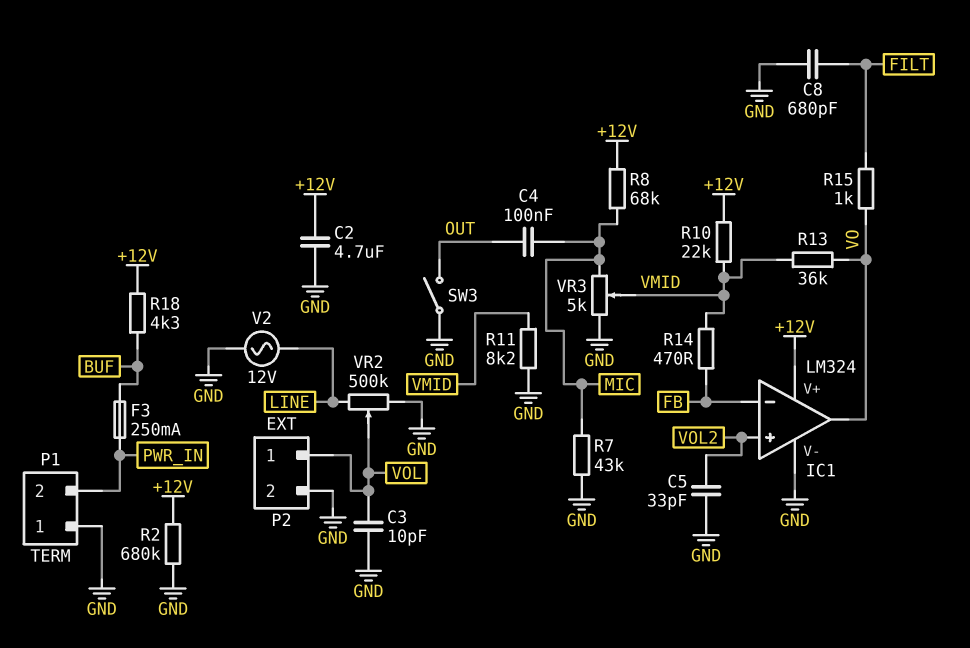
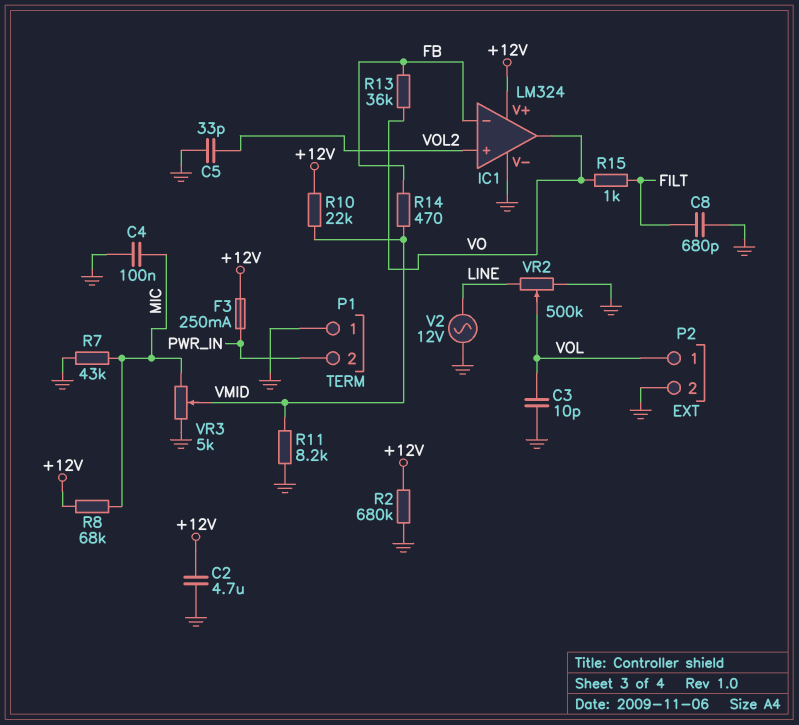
C4: 100nF (MIC, OUT) -> 100nF (GND, MIC)
F3: 250mA (BUF, PWR_IN) -> 250mA (+12V, PWR_IN)
R13: 36k (VMID, VO) -> 36k (FB, VO)
R18: 4.3k (+12V, BUF) -> none
SW3: switch (GND, OUT) -> none

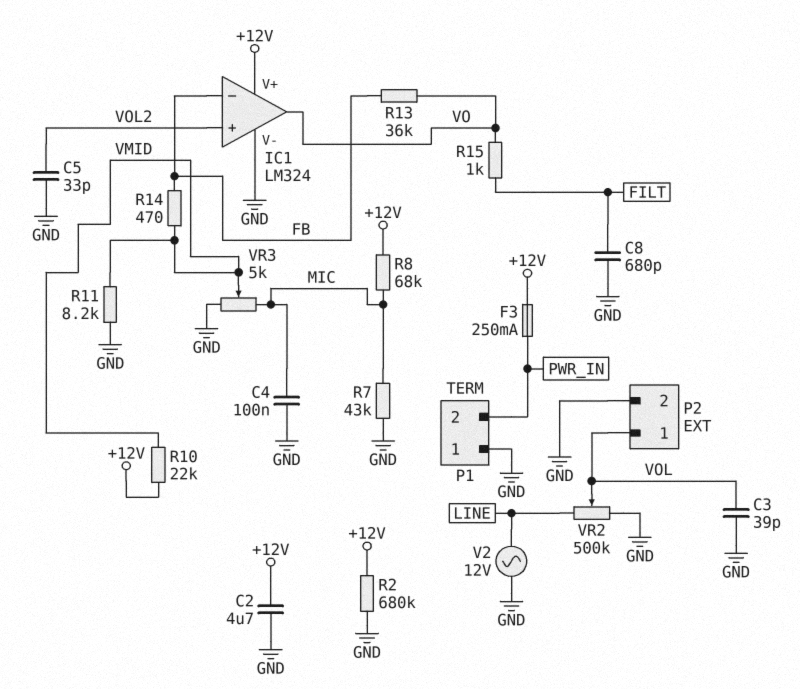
C3: 10pF (GND, VOL) -> 39pF (GND, VOL)

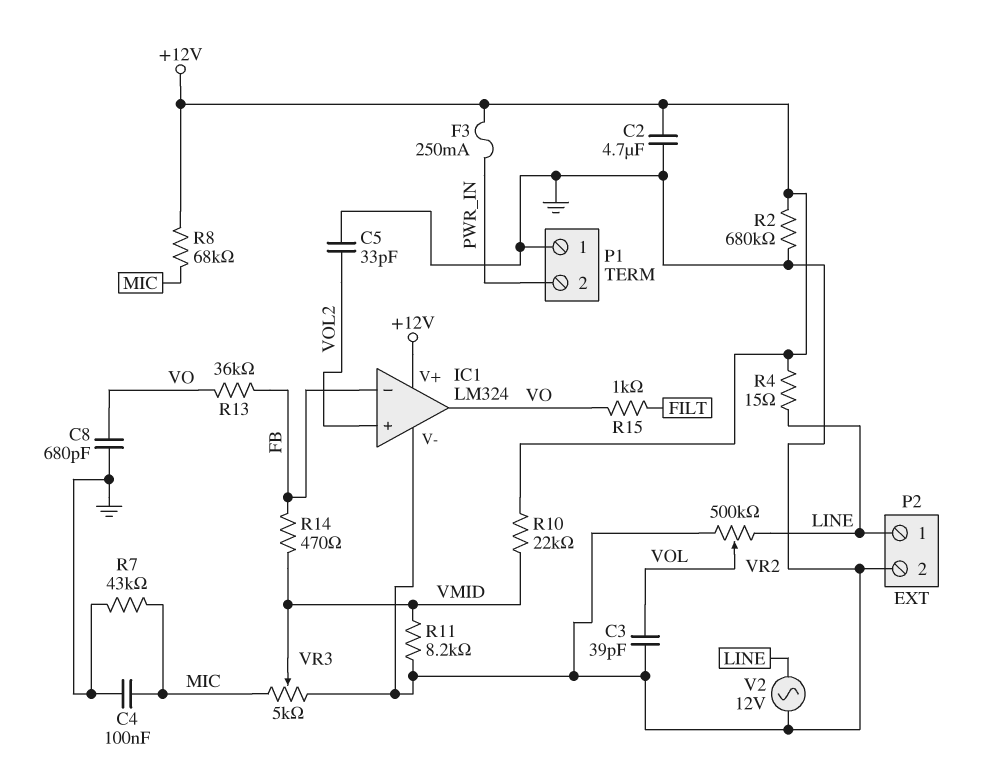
C8: 680pF (FILT, GND) -> 680pF (GND, VO)
P2 pin 1: VOL -> LINE
R4: none -> 15 (+12V, LINE)

